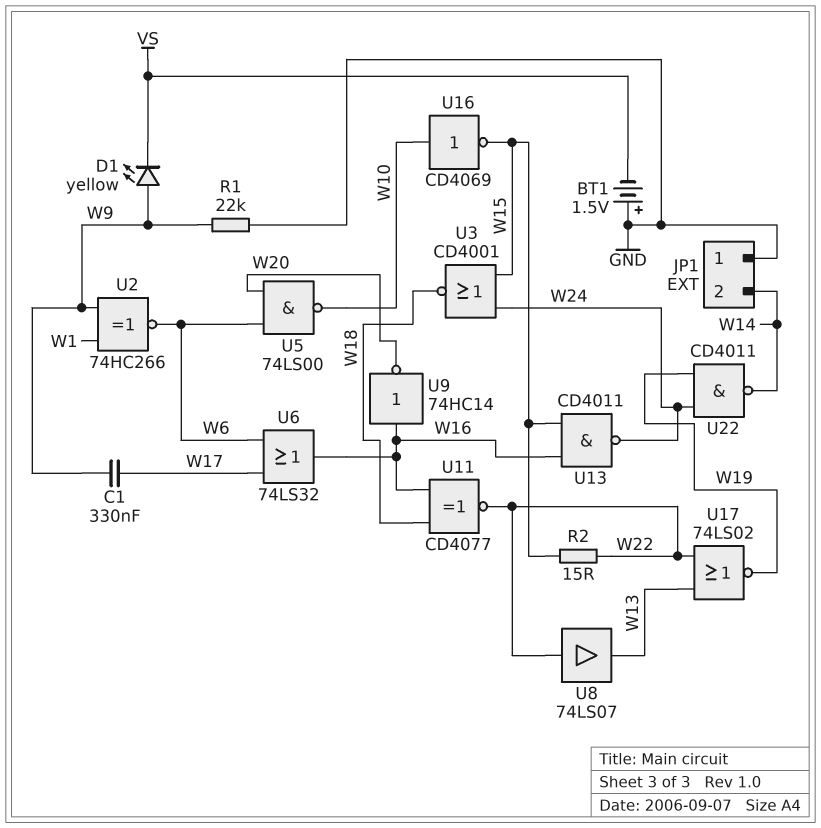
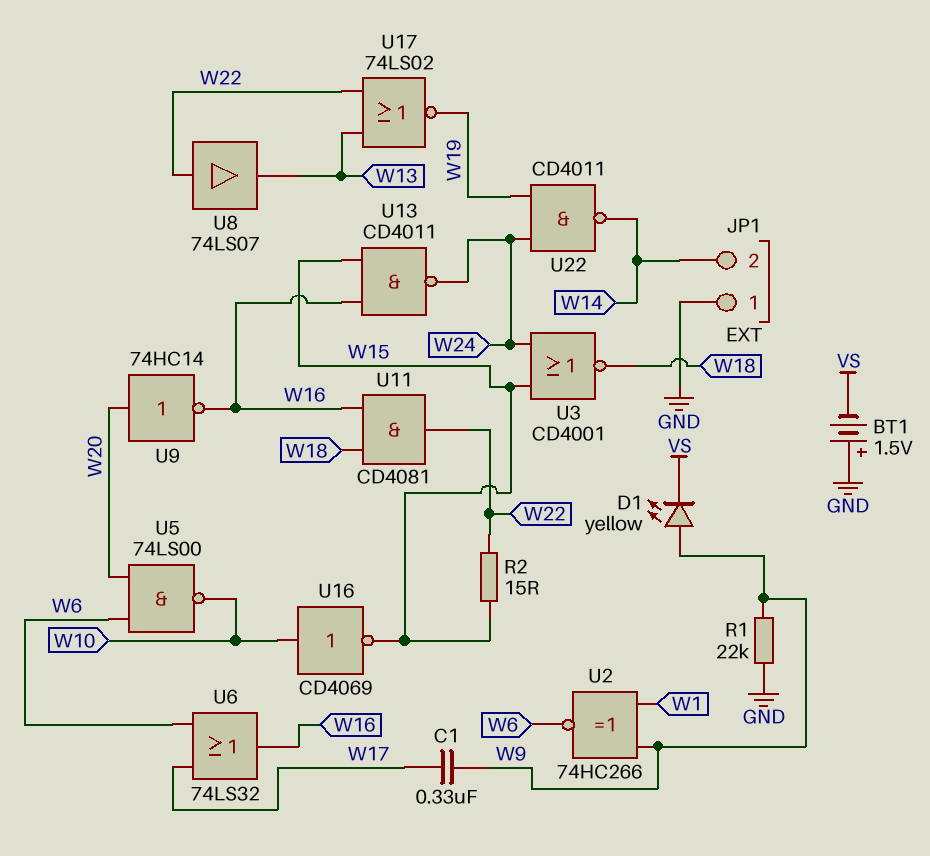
U9: NOT 74HC14 (in W16, out W20) -> NOT 74HC14 (in W20, out W16)
U11: XNOR CD4077 (in W16, in W18, out W22) -> AND CD4081 (in W16, in W18, out W22)

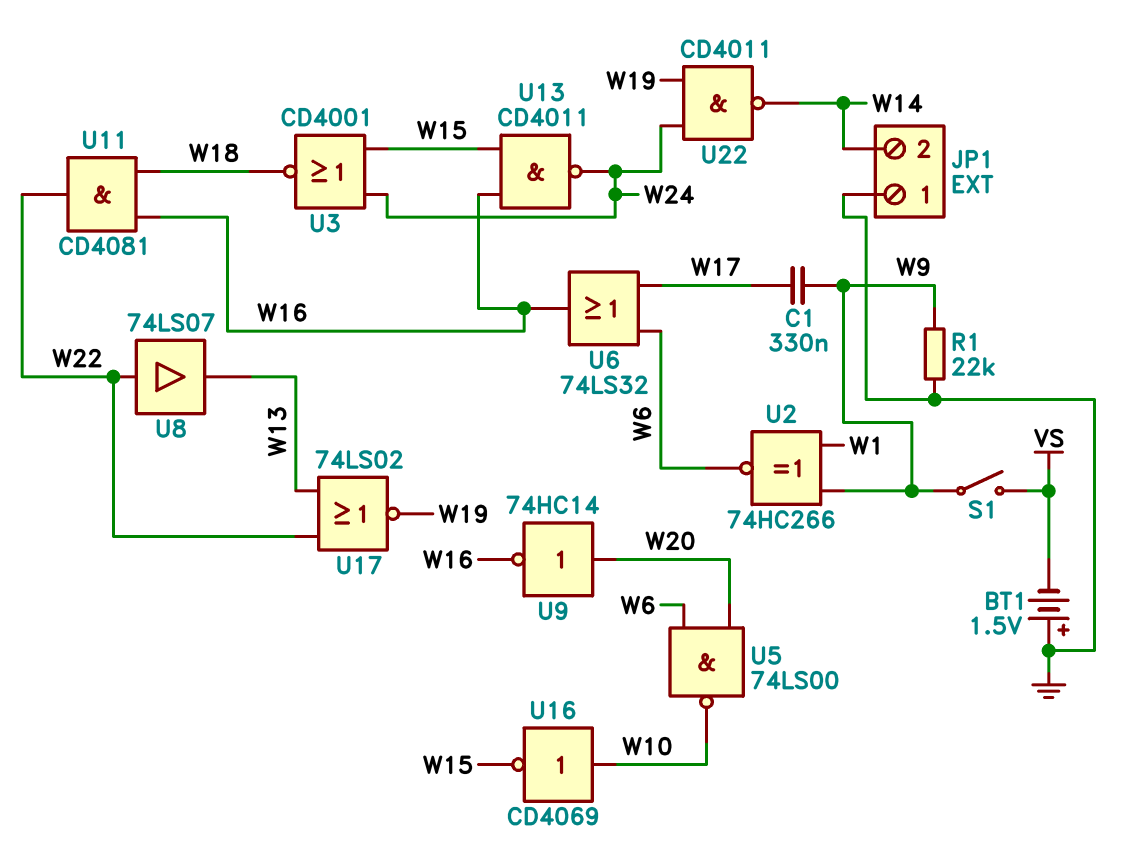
D1: LED yellow (A W9, K VS) -> none
R2: 15 (W15, W22) -> none
S1: none -> switch (VS, W9)

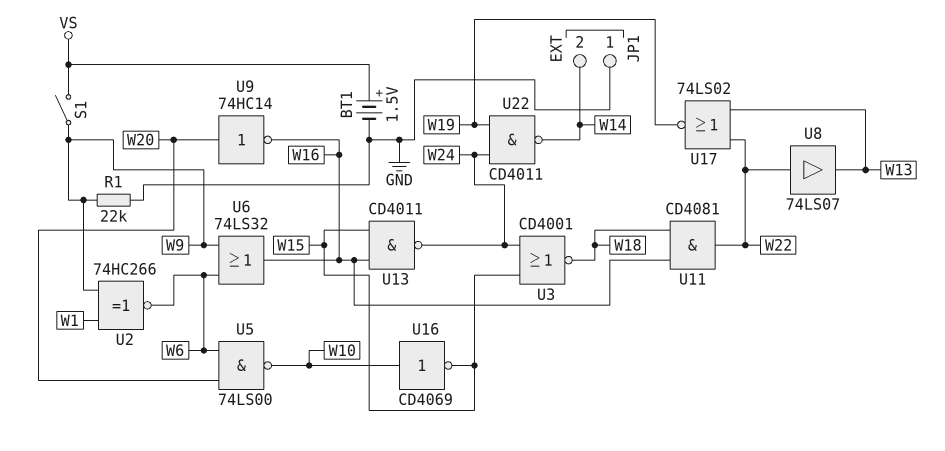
BT1: 1.5V (plus GND, minus VS) -> 1.5V (plus VS, minus GND)
C1: 330nF (W9, W17) -> none
U6: OR 74LS32 (in W6, in W17, out W16) -> OR 74LS32 (in W6, in W9, out W16)

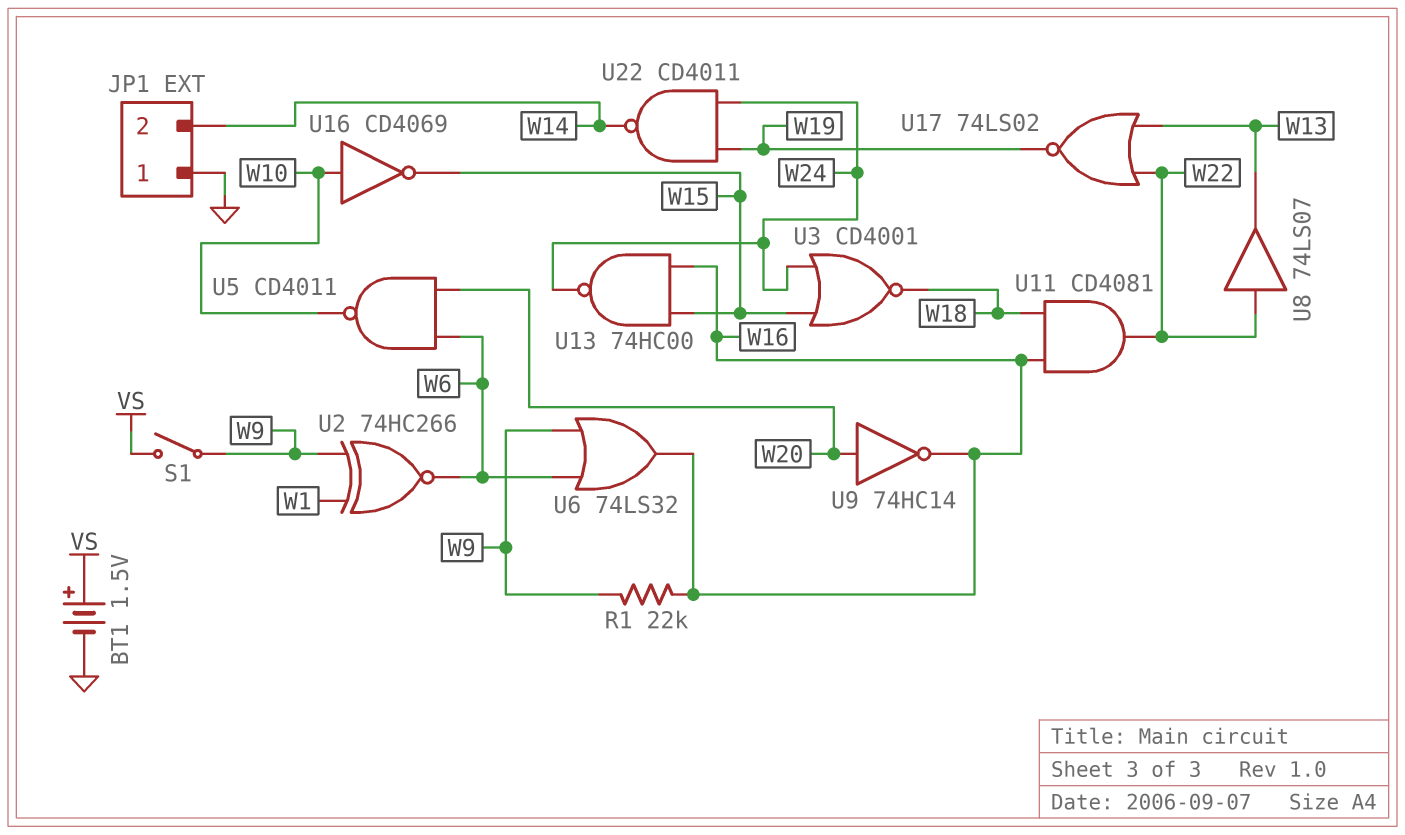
R1: 22k (GND, W9) -> 22k (W9, W16)
U5: NAND 74LS00 (in W6, in W20, out W10) -> NAND CD4011 (in W6, in W20, out W10)
U13: NAND CD4011 (in W15, in W16, out W24) -> NAND 74HC00 (in W15, in W16, out W24)

